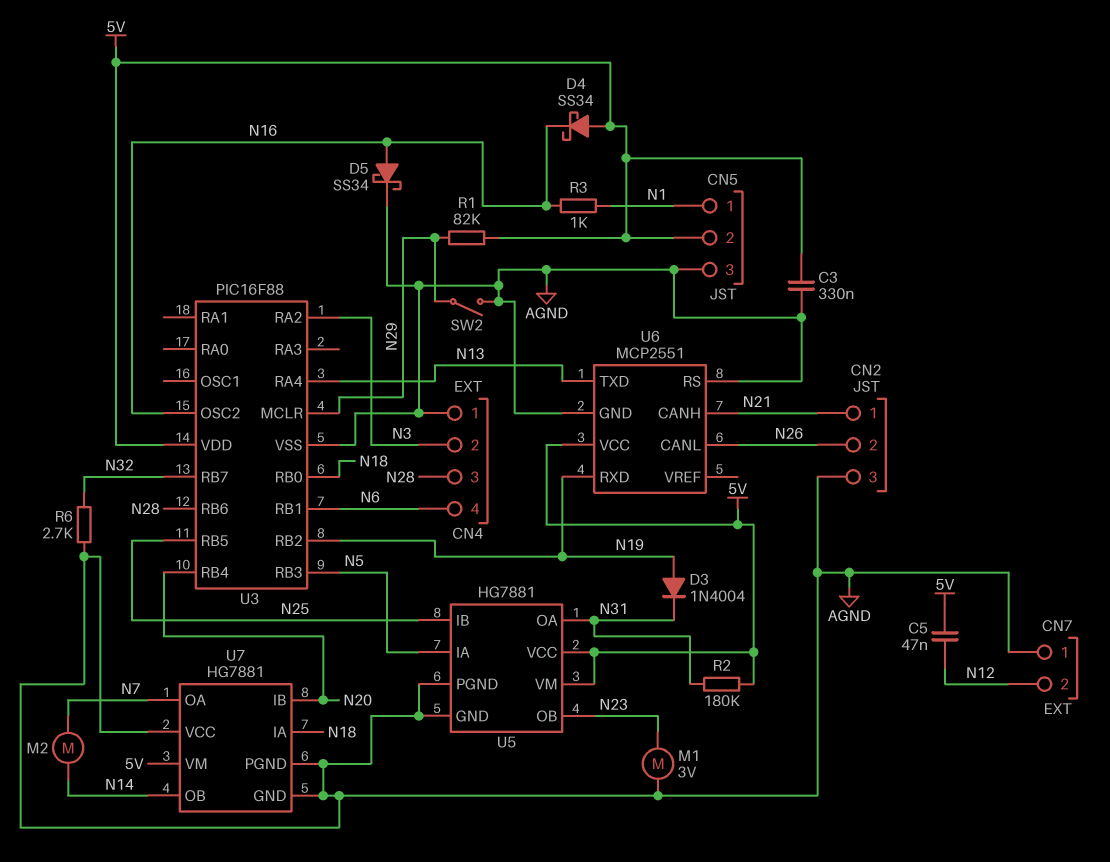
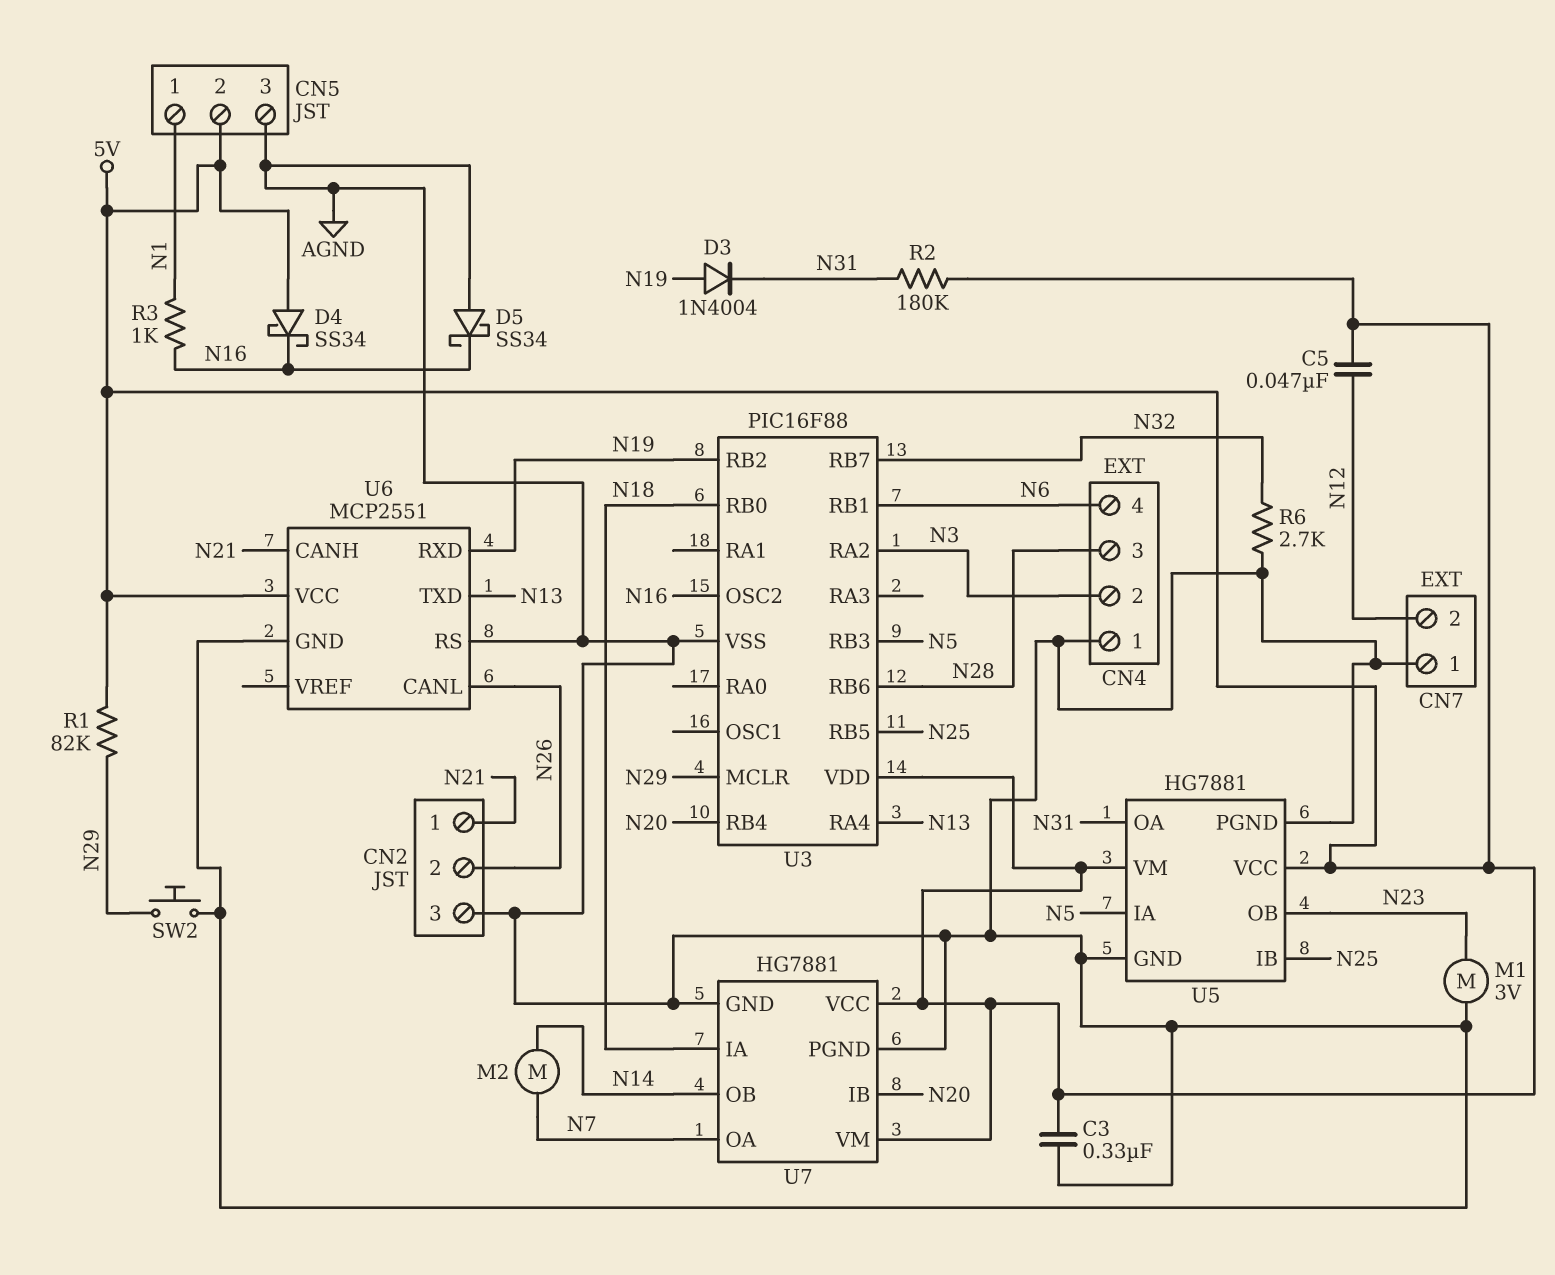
D5: schottky SS34 (A N16, K AGND) -> schottky SS34 (A AGND, K N16)
SW2: switch (AGND, N29) -> button (AGND, N29)
U7 pin VCC: AGND -> 5V

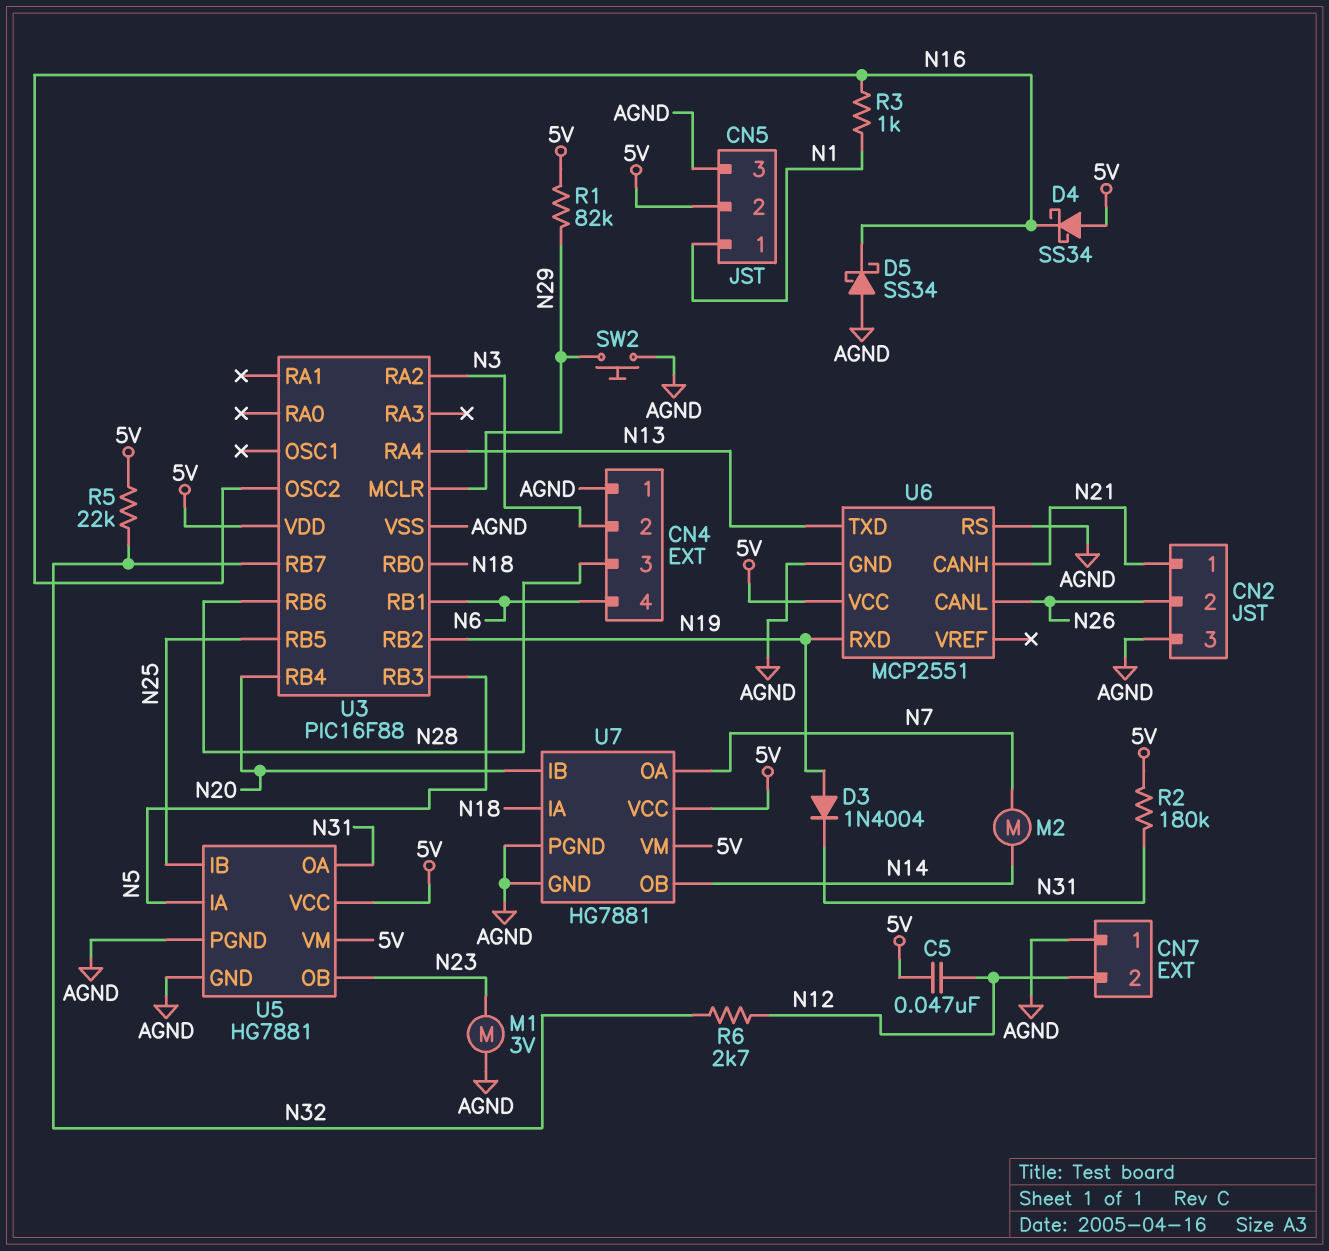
C3: 330nF (5V, AGND) -> none
R5: none -> 22k (5V, N32)
R6: 2.7k (AGND, N32) -> 2.7k (N12, N32)

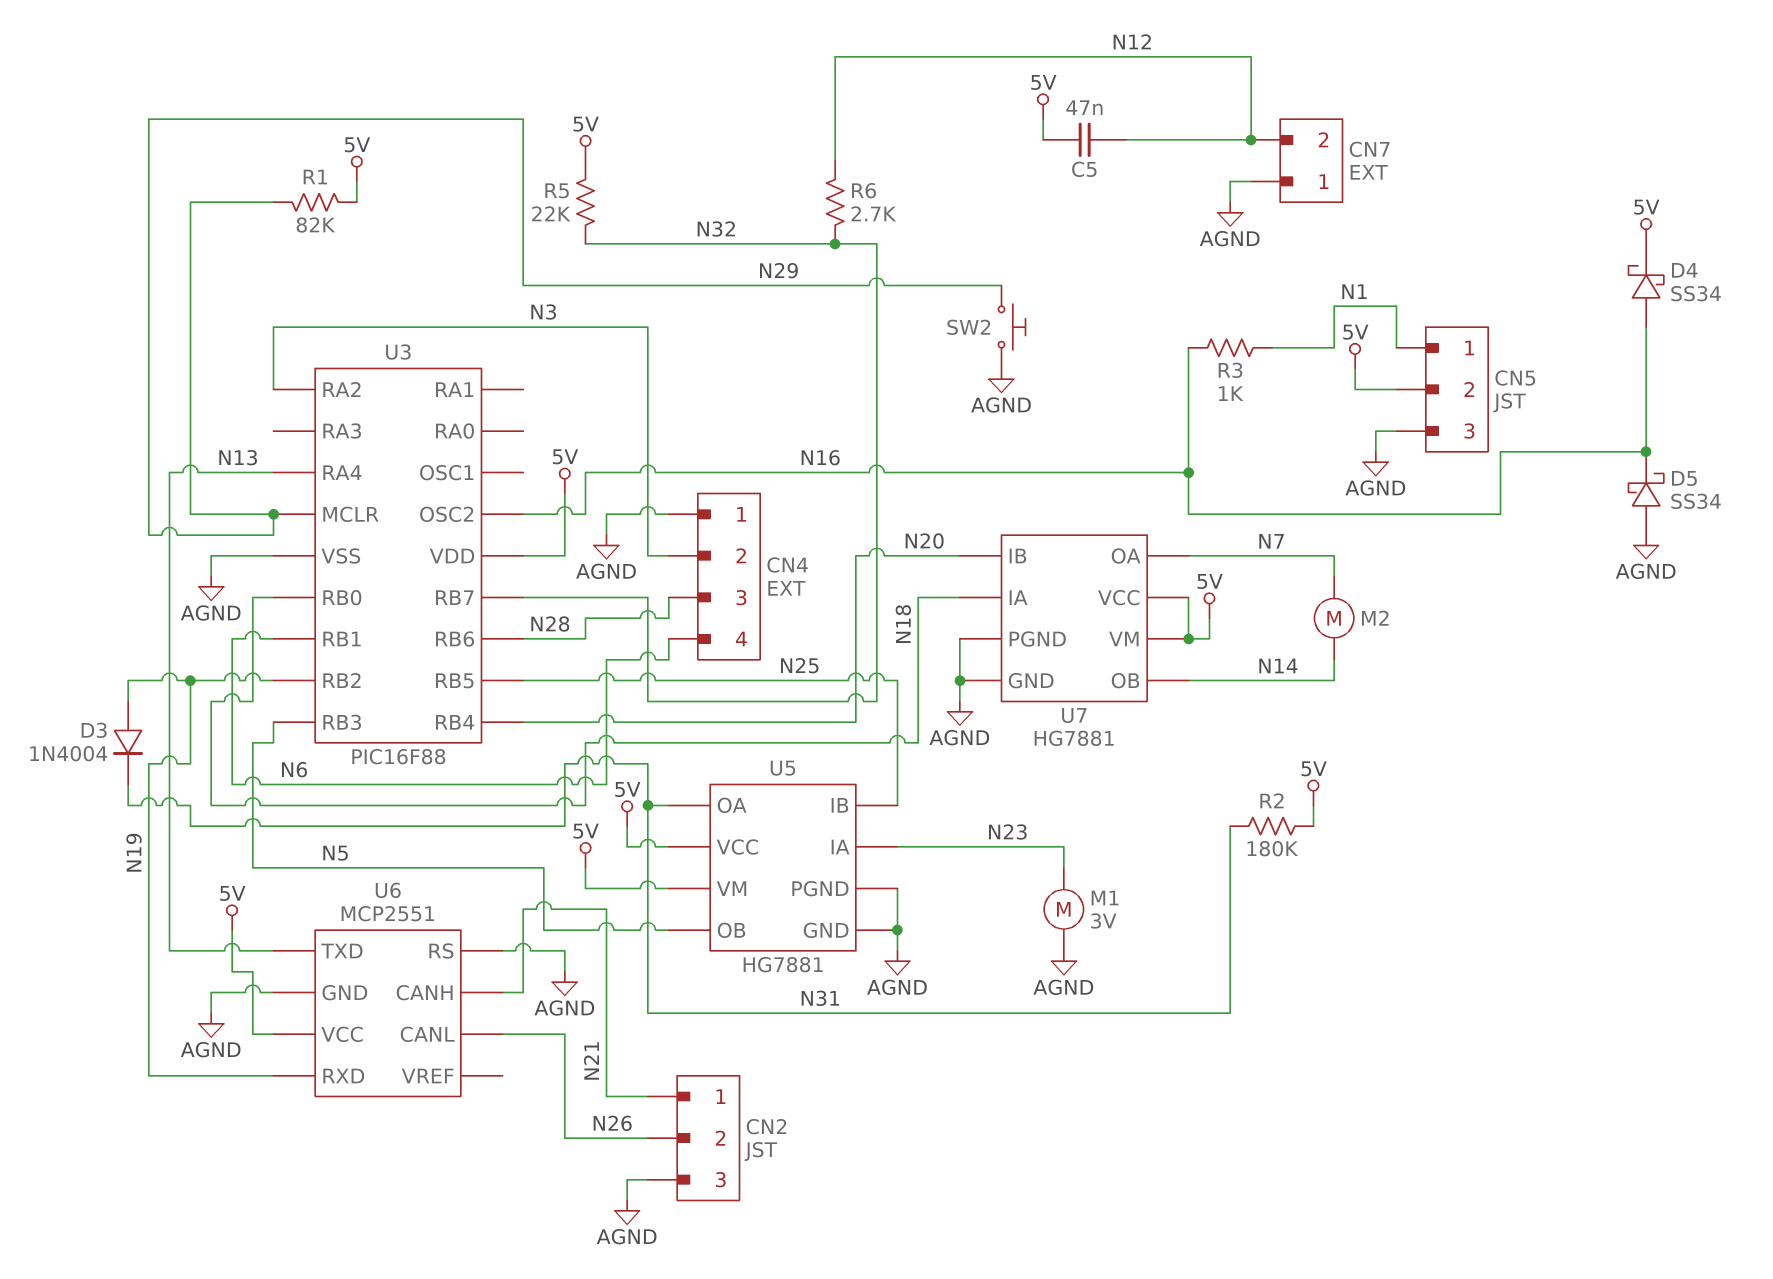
D4: schottky SS34 (A 5V, K N16) -> schottky SS34 (A N16, K 5V)
U5 pin IA: N5 -> N23
U5 pin OB: N23 -> N5

